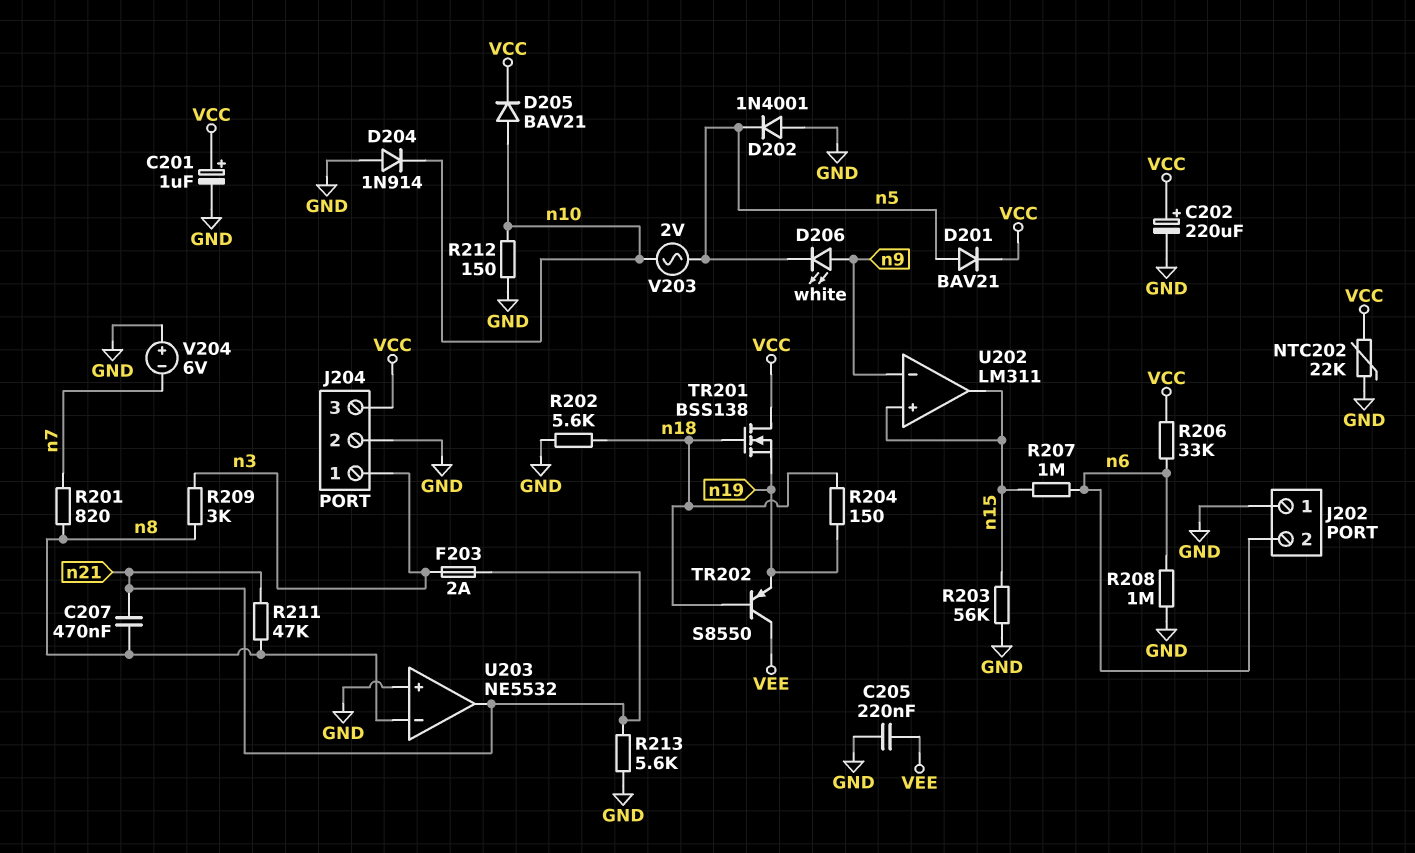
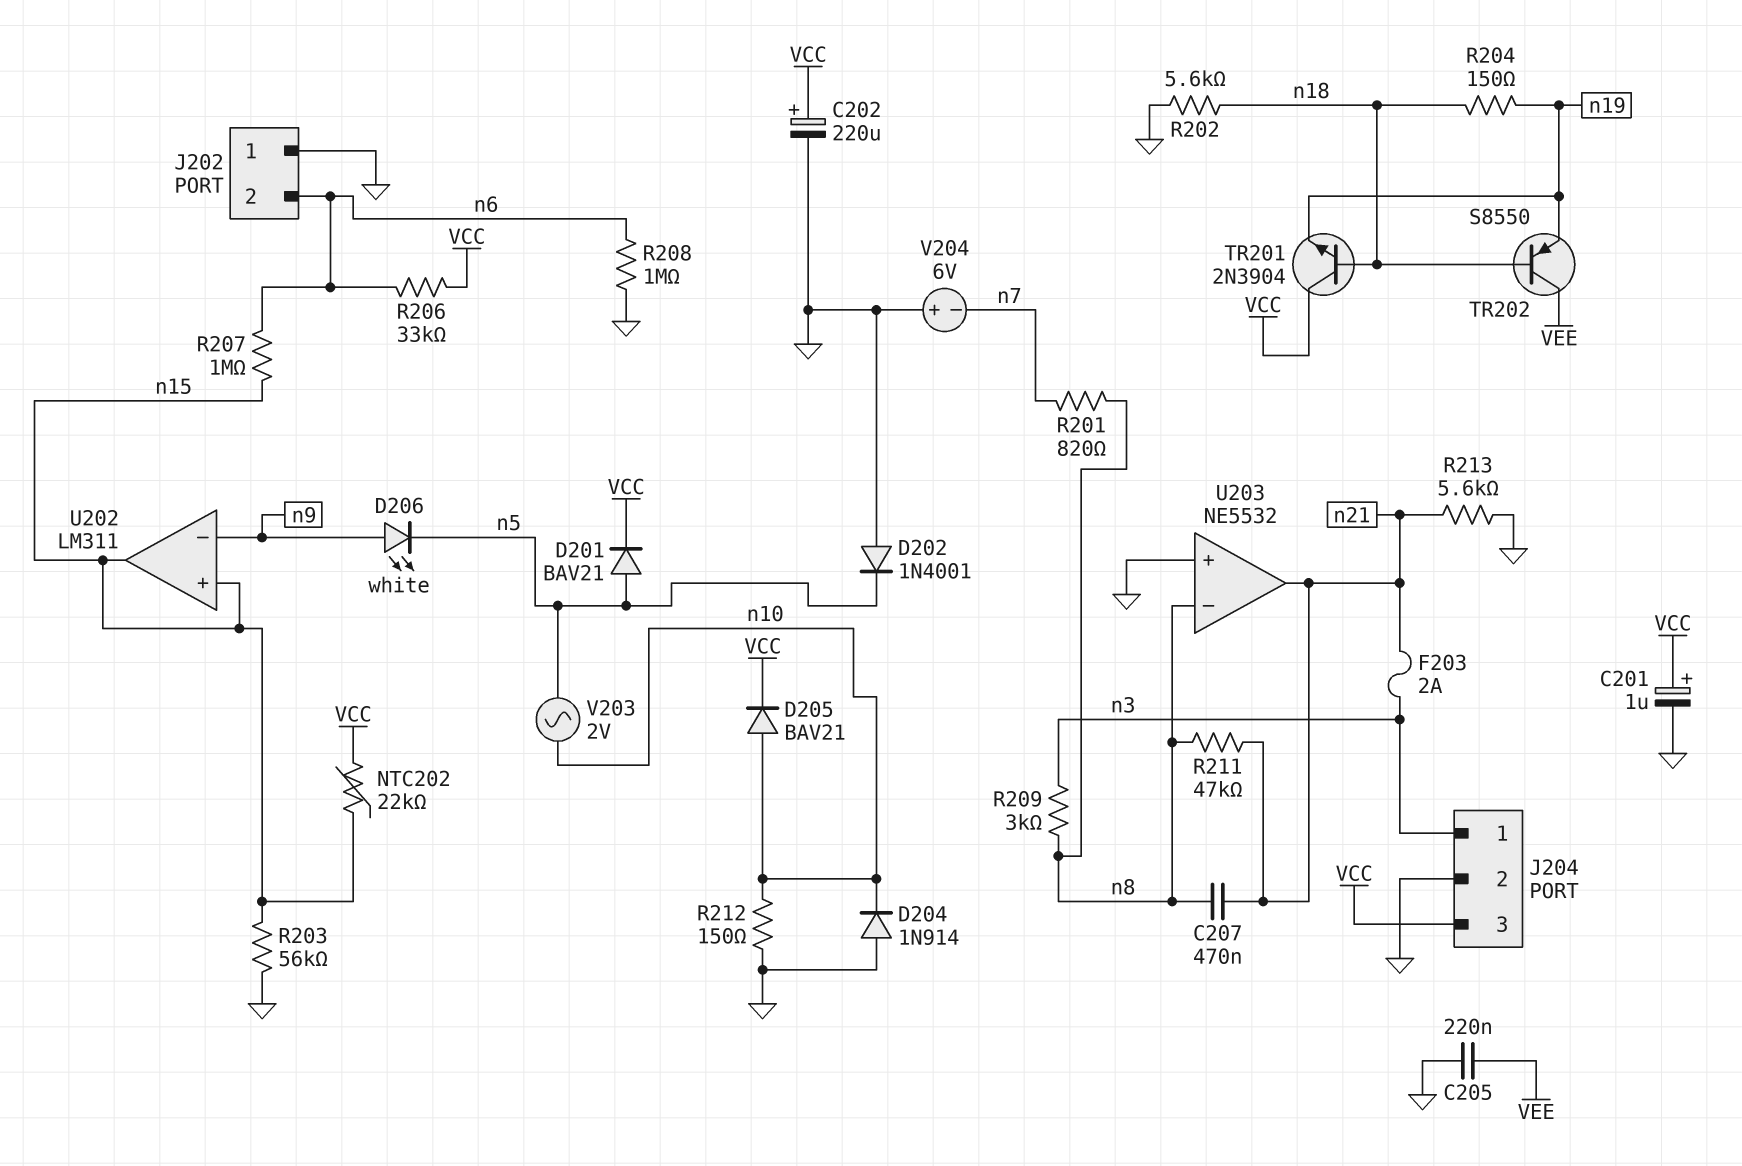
NTC202: 22k (GND, VCC) -> 22k (VCC, n15)
TR201: NMOS BSS138 (G n18, D VCC, S n19) -> NPN 2N3904 (B n18, C VCC, E n19)

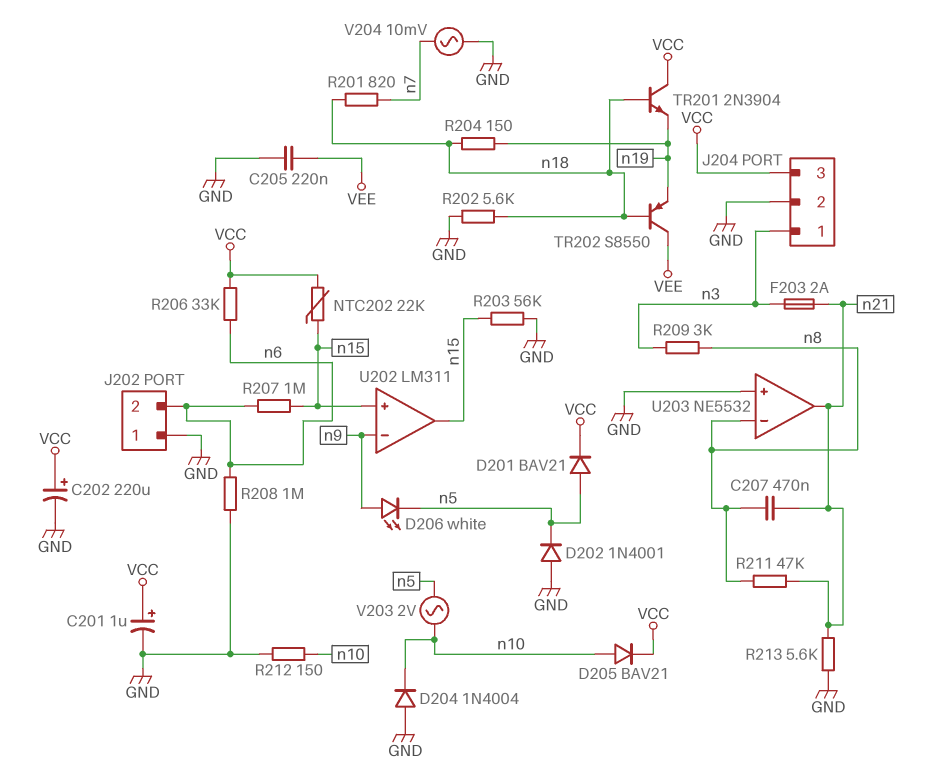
D204: diode 1N914 (A GND, K n10) -> diode 1N4004 (A GND, K n10)
R201: 820 (n7, n8) -> 820 (n7, n18)
V204: 6V (plus GND, minus n7) -> AC 10mV (GND, n7)

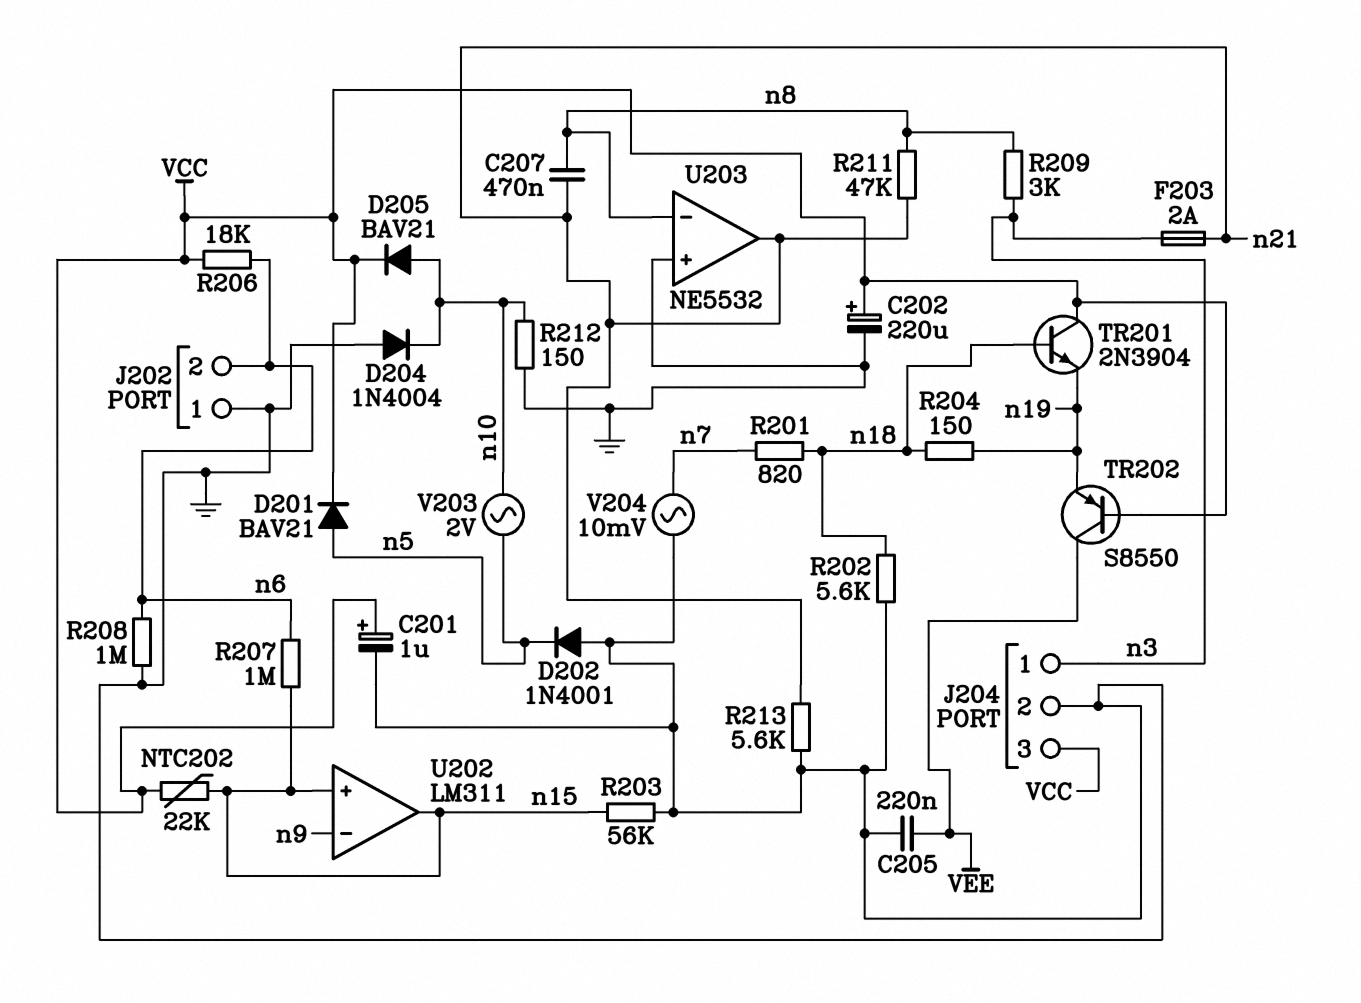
D206: LED white (A n9, K n5) -> none
R206: 33k (VCC, n6) -> 18k (VCC, n6)
TR202: PNP S8550 (B n18, C VEE, E n19) -> PNP S8550 (B VCC, C VEE, E n19)

